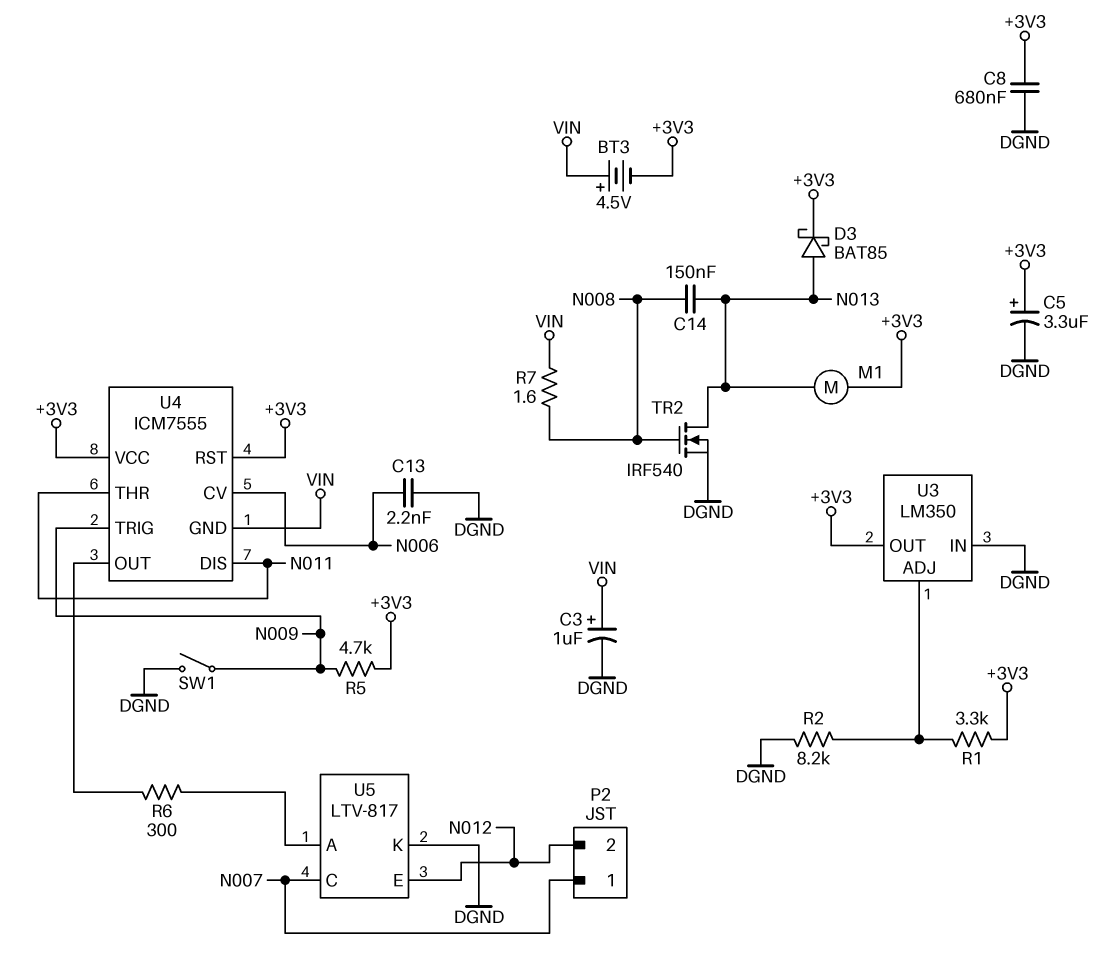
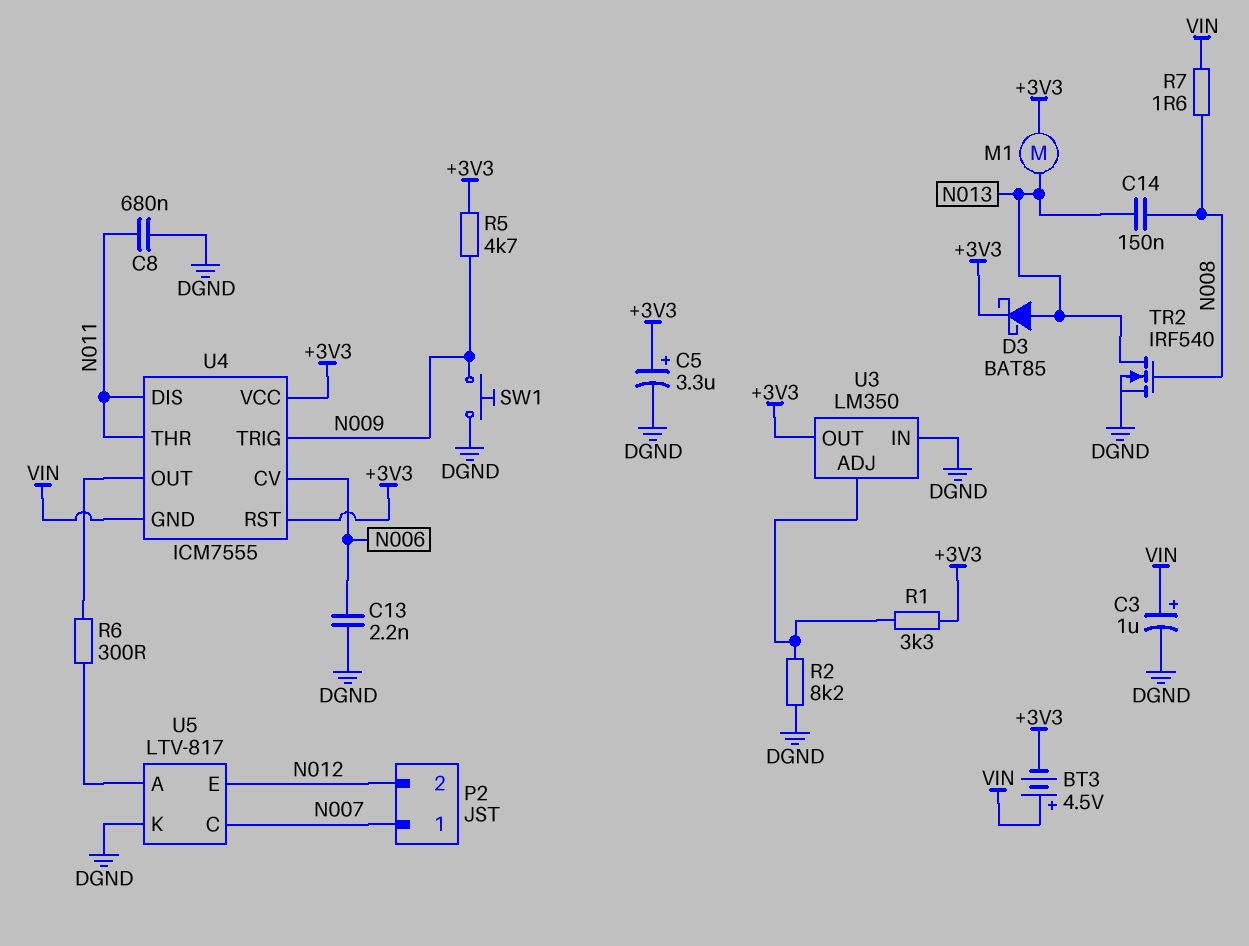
C8: 680nF (+3V3, DGND) -> 680nF (DGND, N011)
SW1: switch (DGND, N009) -> button (DGND, N009)

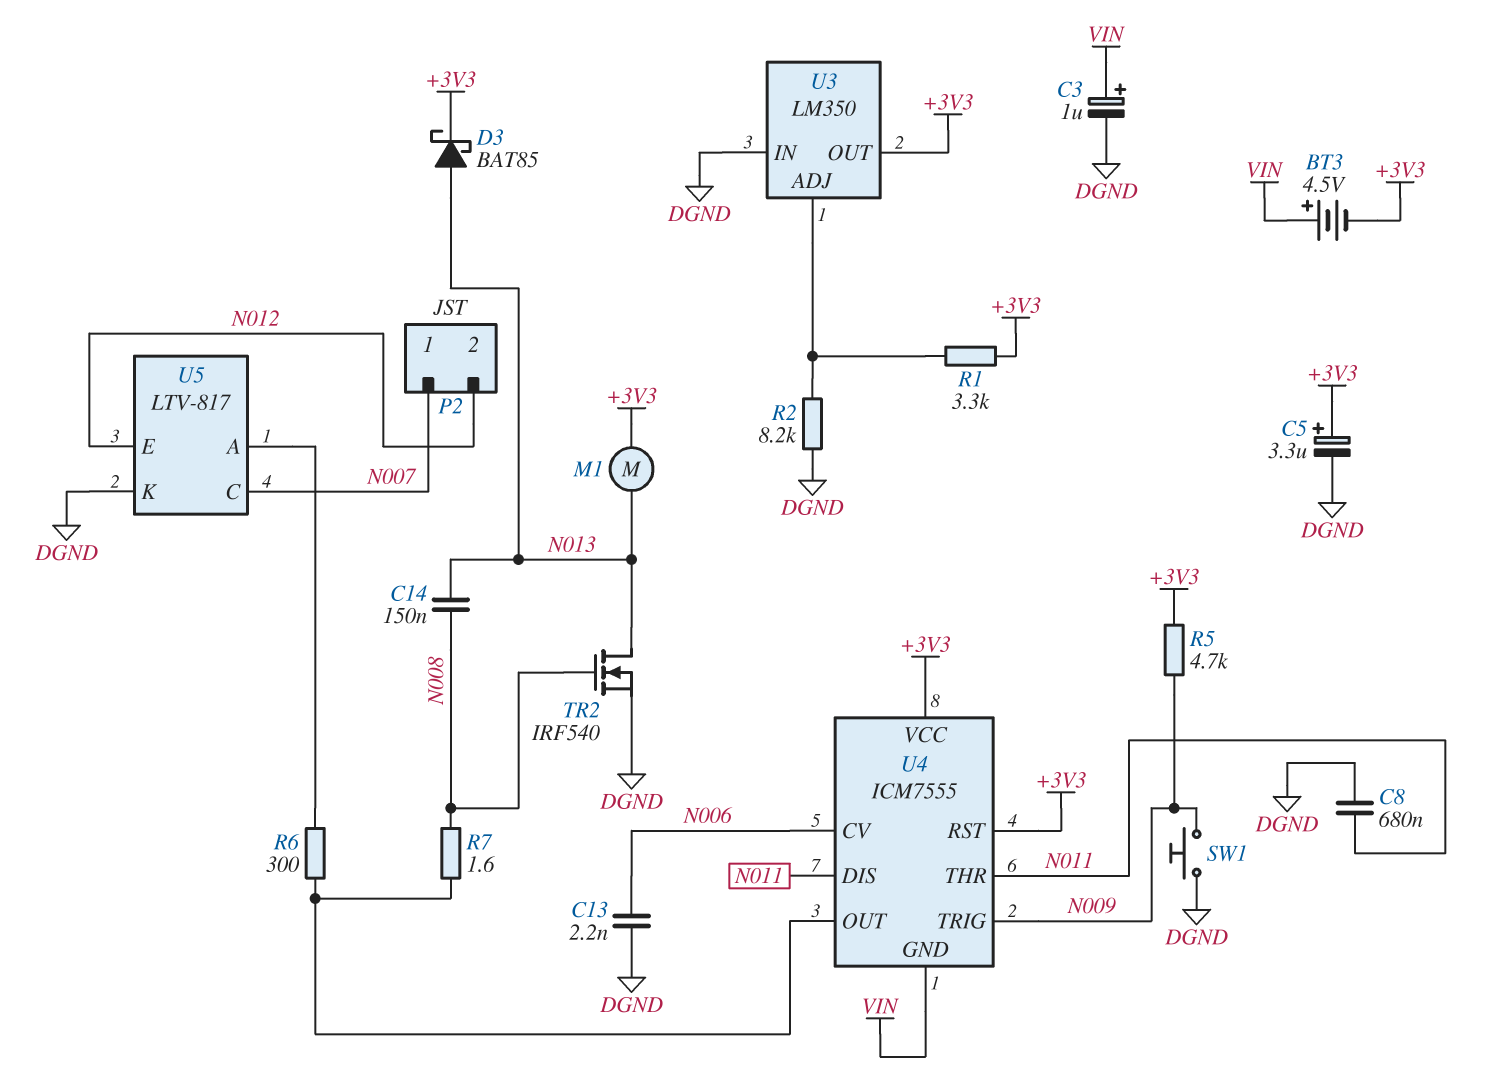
R7: 1.6 (N008, VIN) -> 1.6 (N008, U4/OUT)

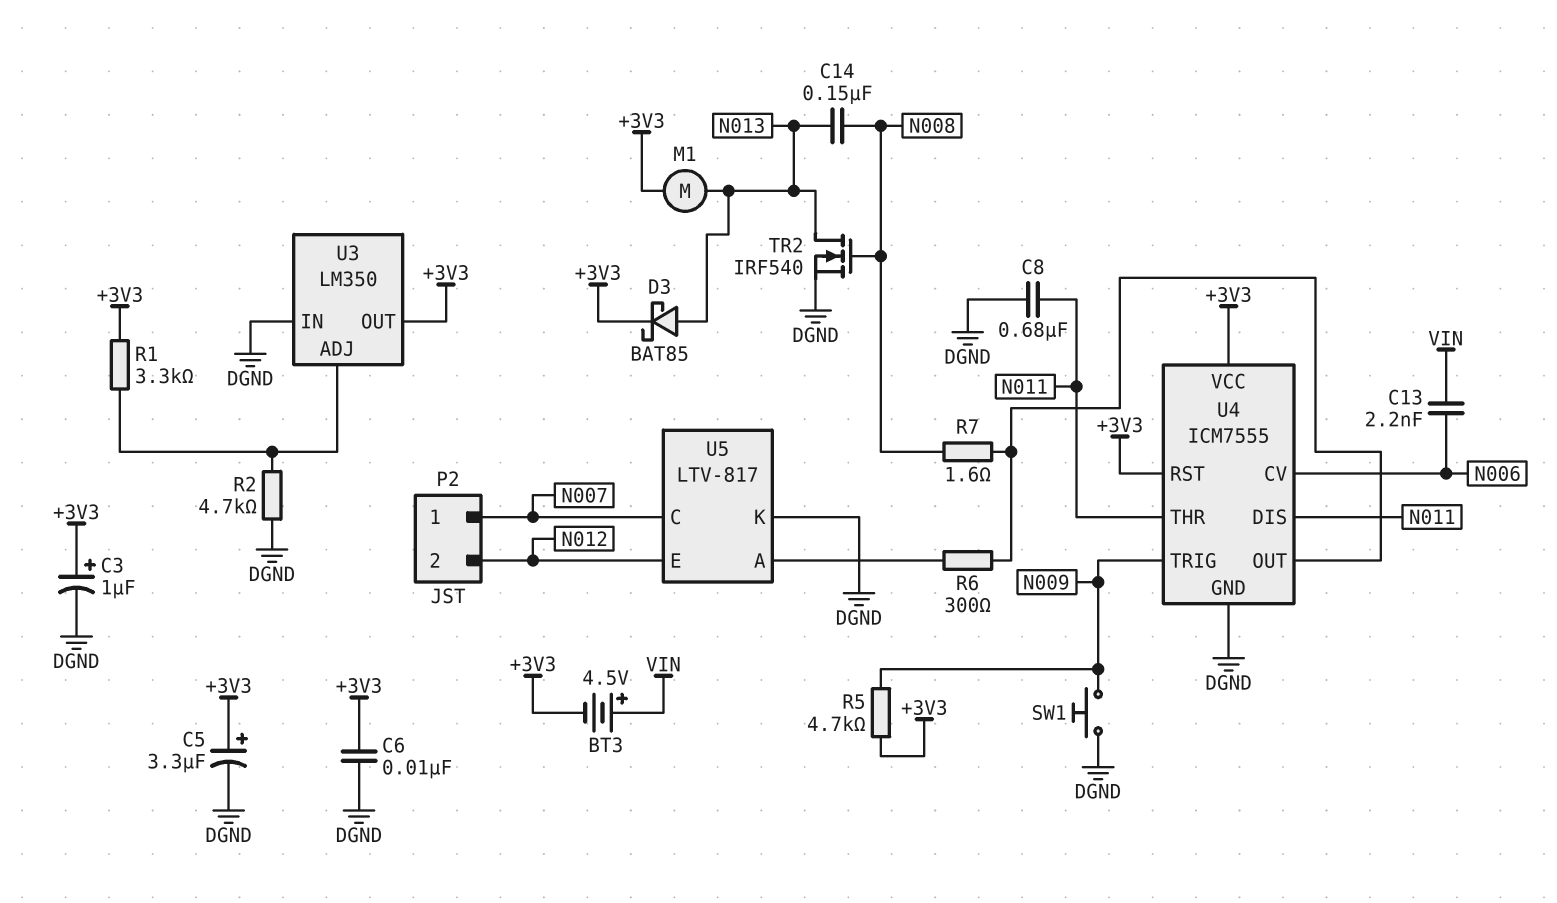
C3: 1uF (plus VIN, minus DGND) -> 1uF (plus +3V3, minus DGND)
C6: none -> 10nF (+3V3, DGND)
C13: 2.2nF (DGND, N006) -> 2.2nF (N006, VIN)
R2: 8.2k (DGND, U3/ADJ) -> 4.7k (DGND, U3/ADJ)
U4 pin GND: VIN -> DGND

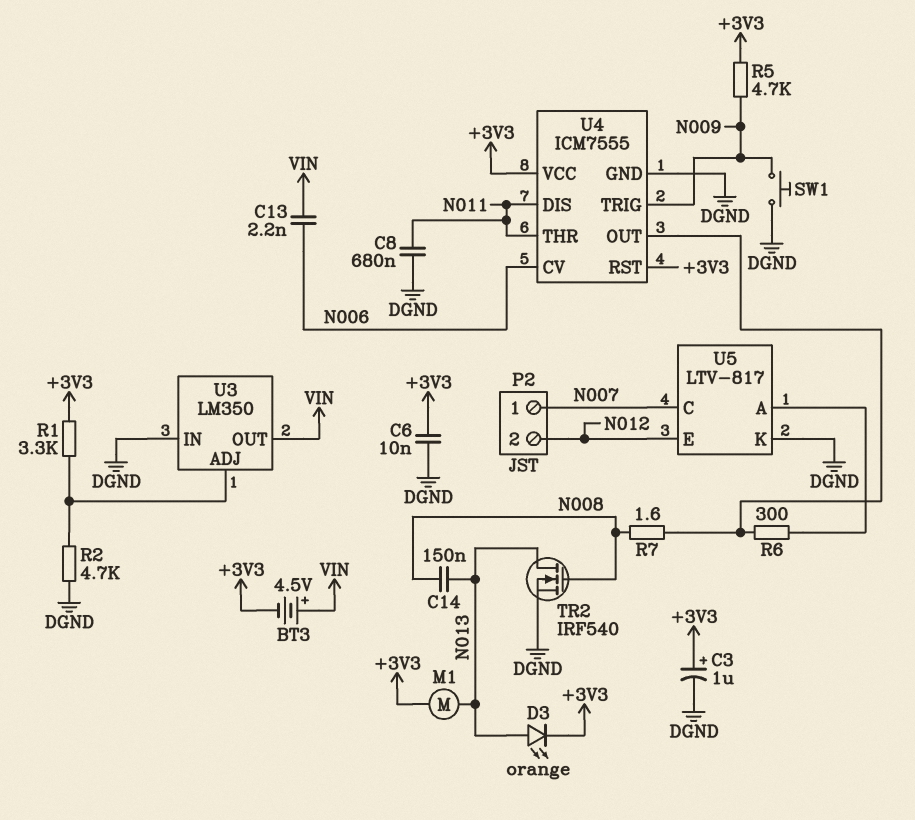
C5: 3.3uF (plus +3V3, minus DGND) -> none
D3: schottky BAT85 (A N013, K +3V3) -> LED orange (A N013, K +3V3)
U3 pin OUT: +3V3 -> VIN

